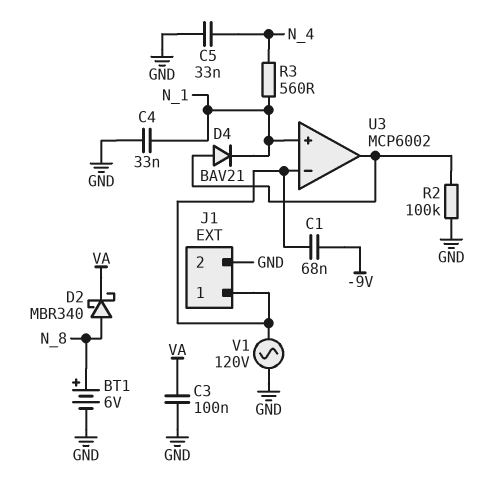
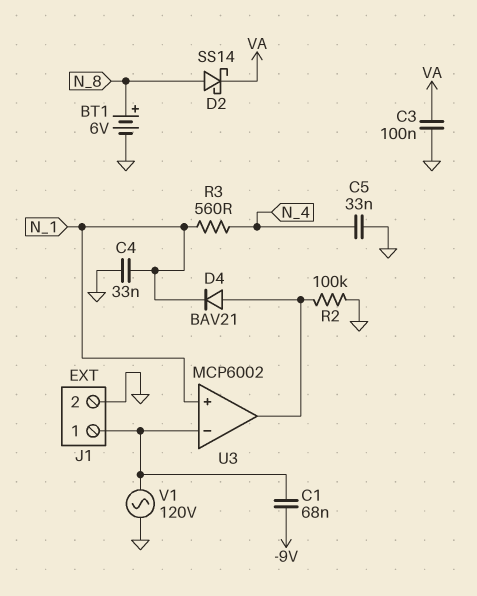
D2: schottky MBR340 (A N_8, K VA) -> schottky SS14 (A N_8, K VA)

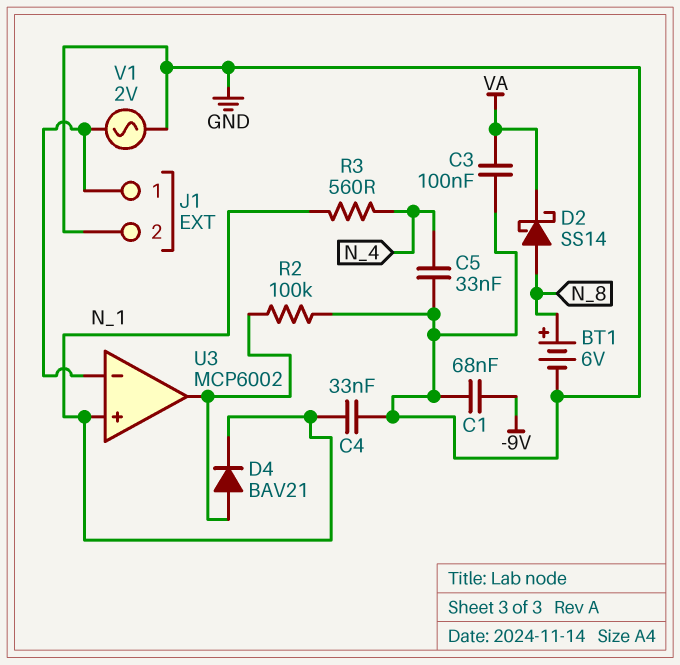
C1: 68nF (-9V, J1/1) -> 68nF (-9V, GND)
V1: AC 120V (GND, J1/1) -> AC 2V (GND, J1/1)

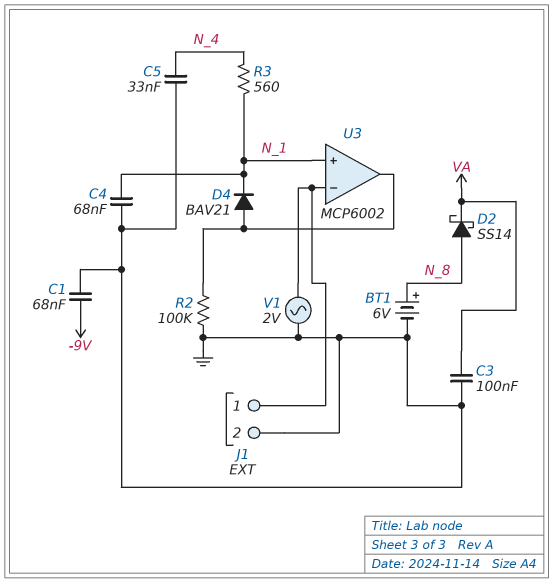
C4: 33nF (GND, N_1) -> 68nF (GND, N_1)

